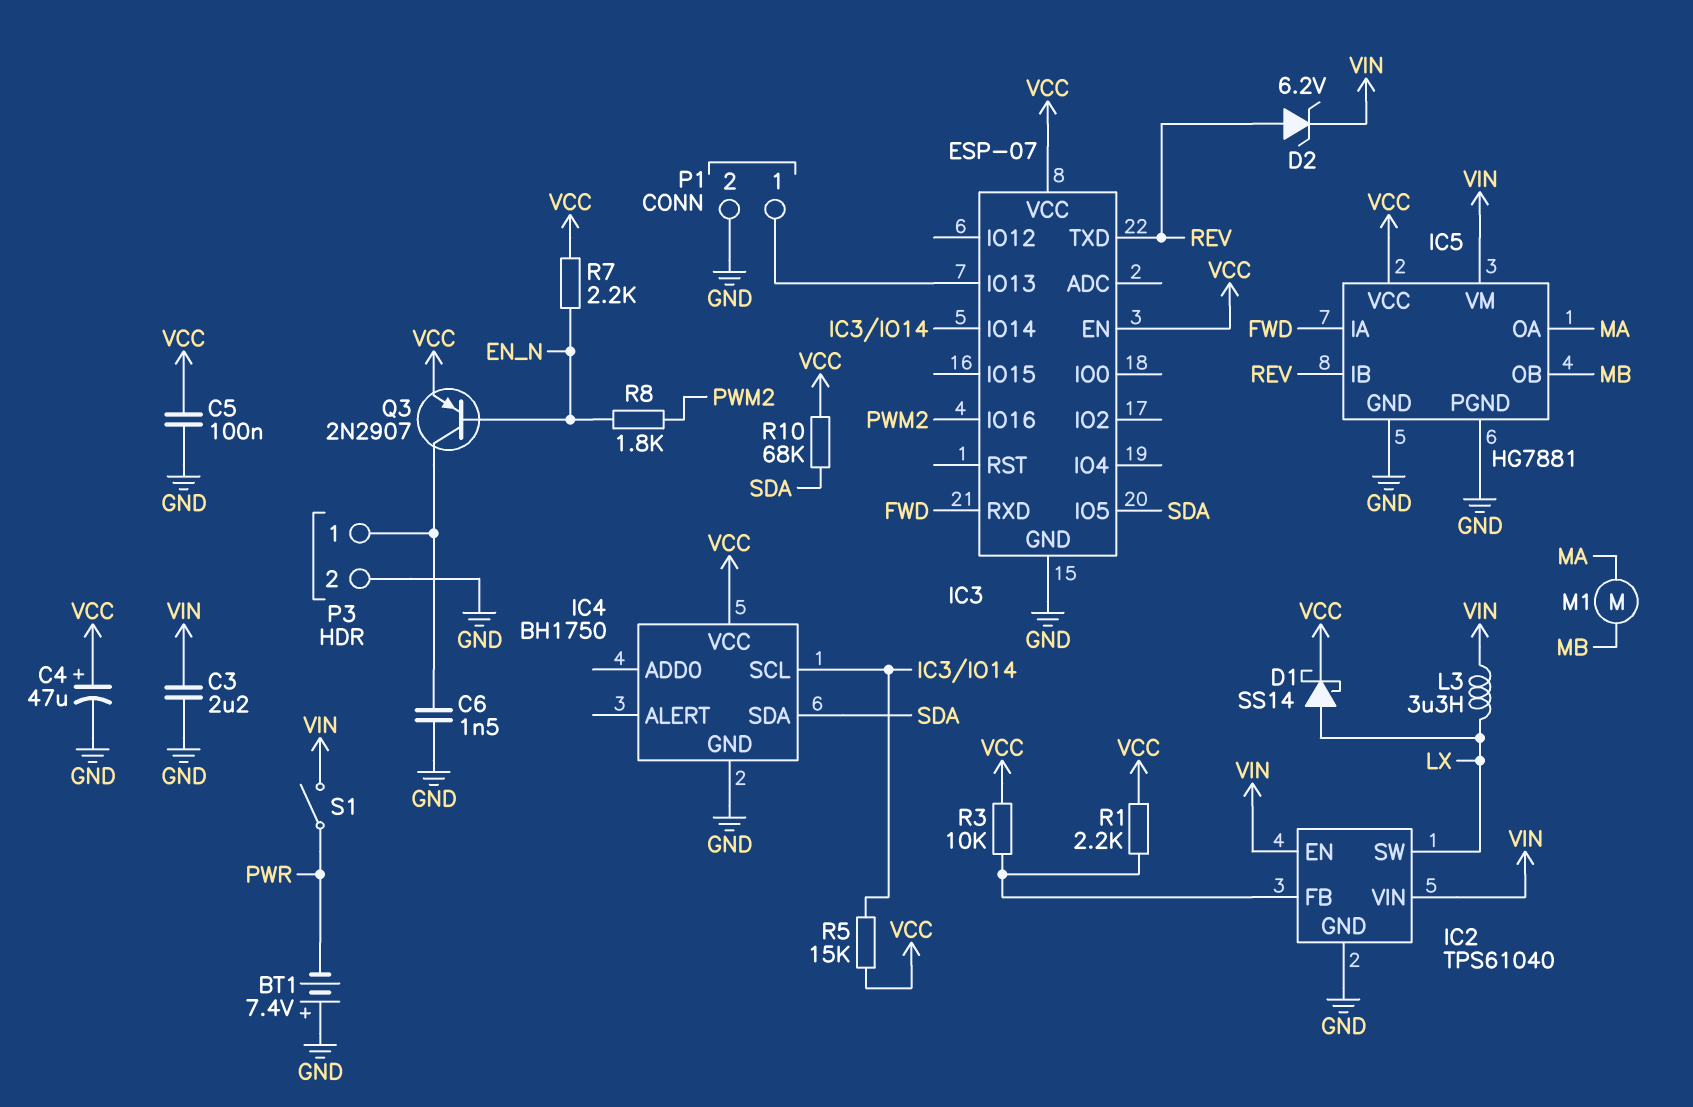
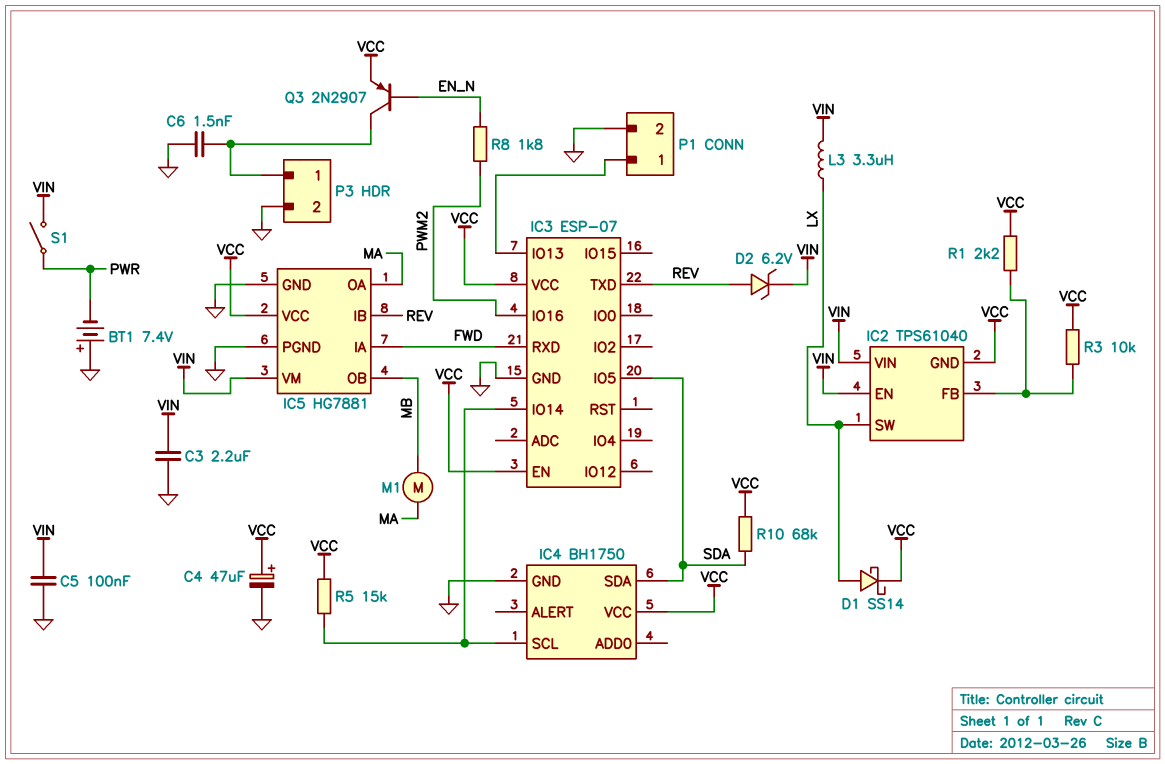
C5: 100nF (GND, VCC) -> 100nF (GND, VIN)
IC2 pin GND: GND -> VCC
R7: 2.2k (EN_N, VCC) -> none

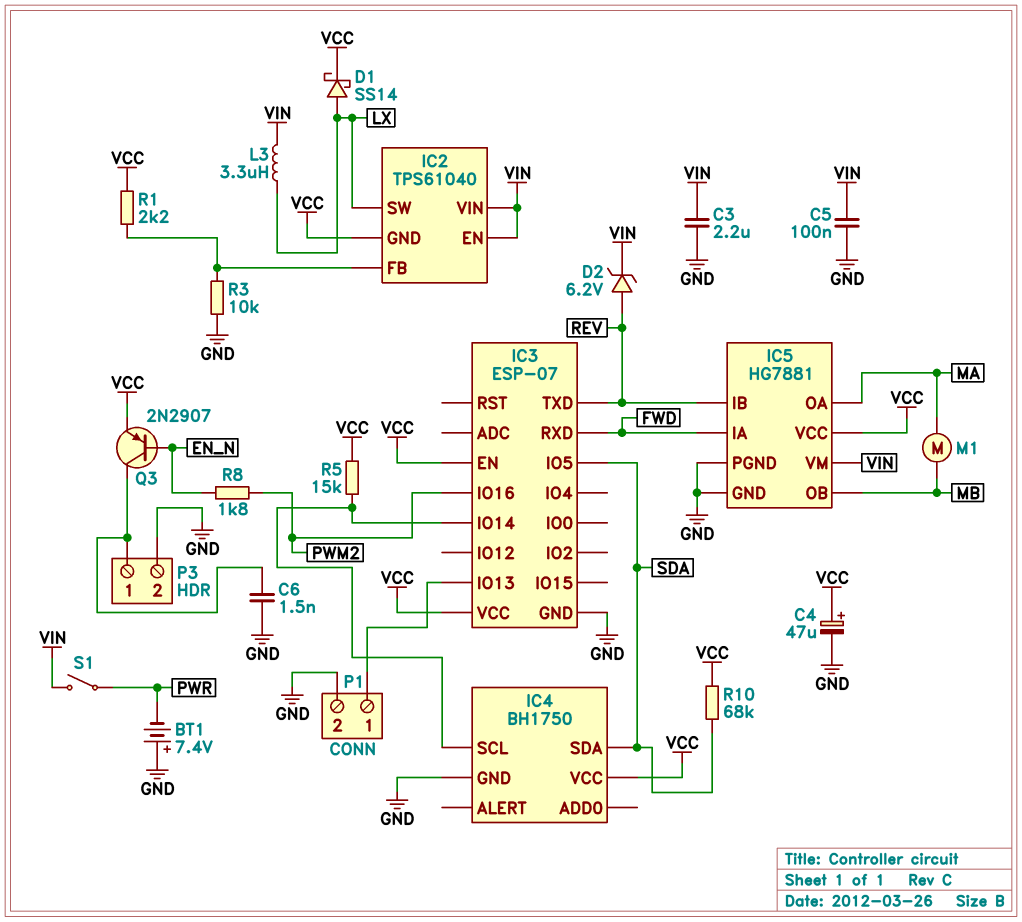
R3: 10k (IC2/FB, VCC) -> 10k (GND, IC2/FB)

